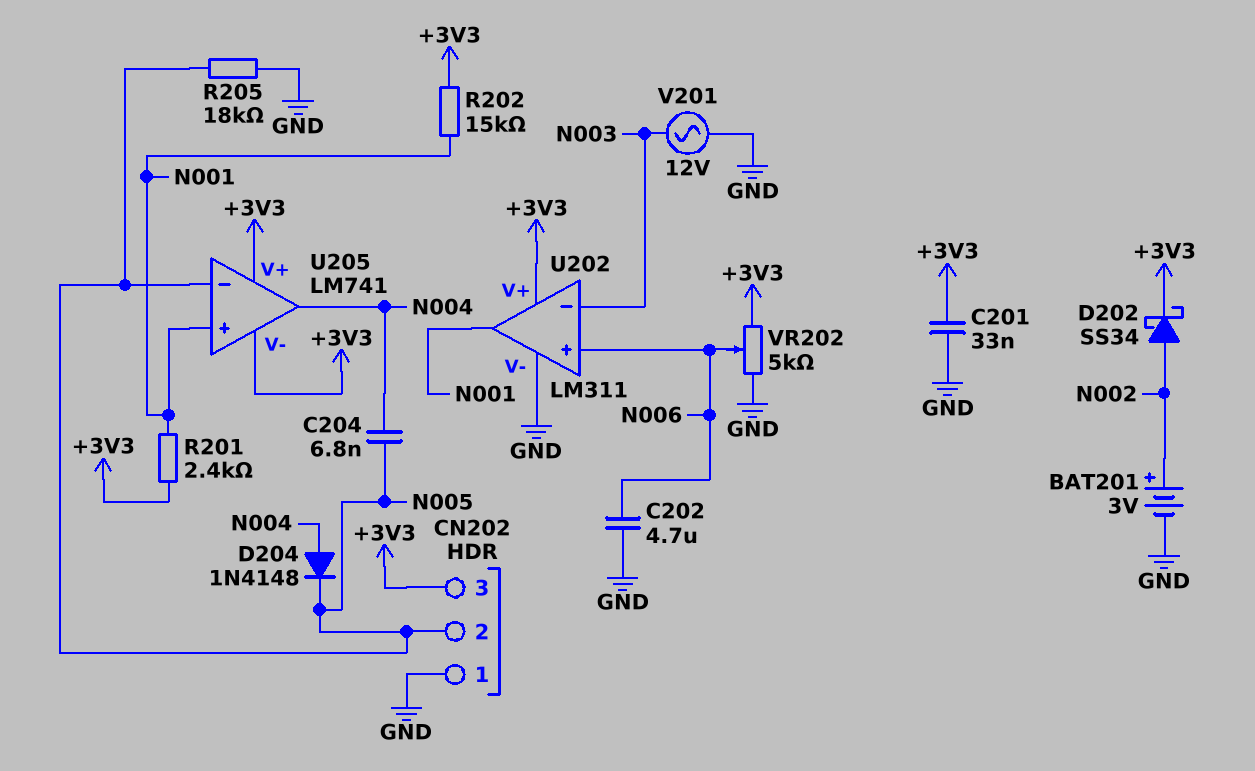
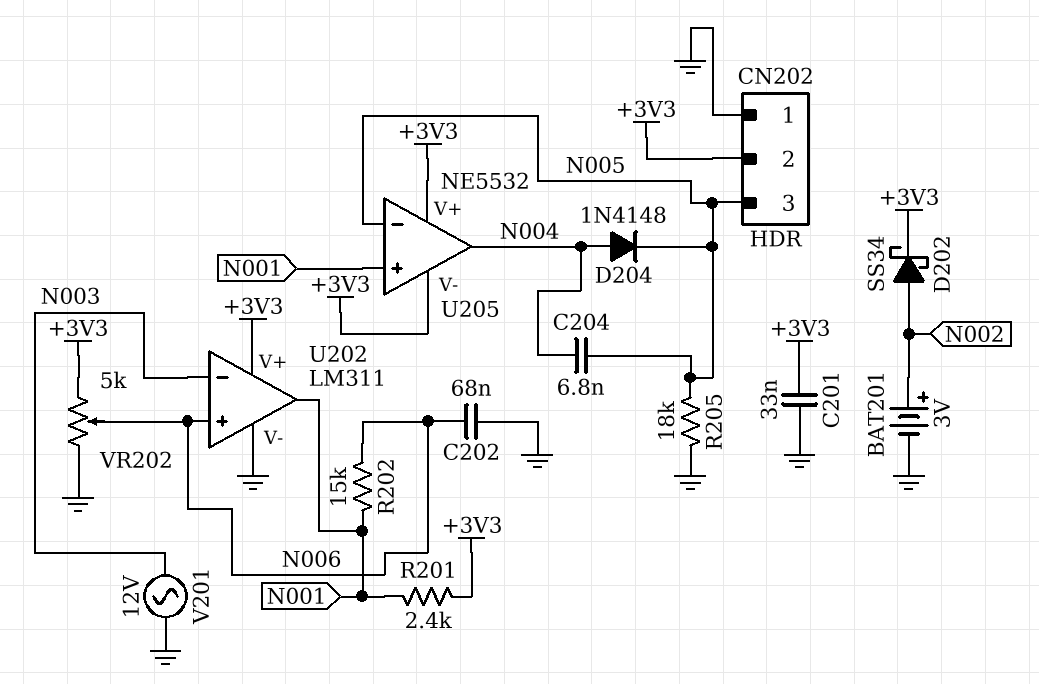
C202: 4.7uF (GND, N006) -> 68nF (GND, N006)
CN202 pin 2: N005 -> +3V3
CN202 pin 3: +3V3 -> N005
R202: 15k (+3V3, N001) -> 15k (N001, N006)
U205: LM741 -> NE5532

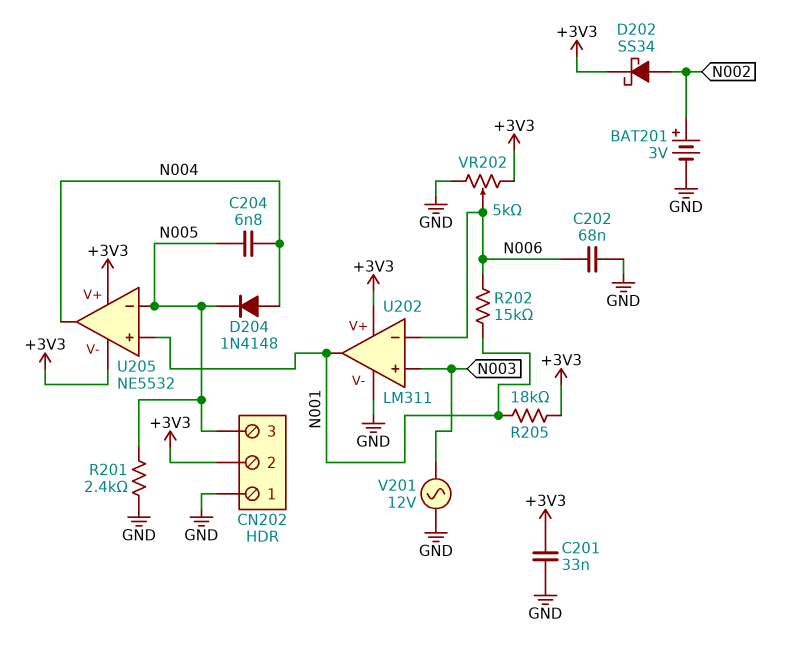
R201: 2.4k (+3V3, N001) -> 2.4k (GND, N005)
R205: 18k (GND, N005) -> 18k (+3V3, N001)
U202 pin in+: N006 -> N003
U202 pin in-: N003 -> N006

